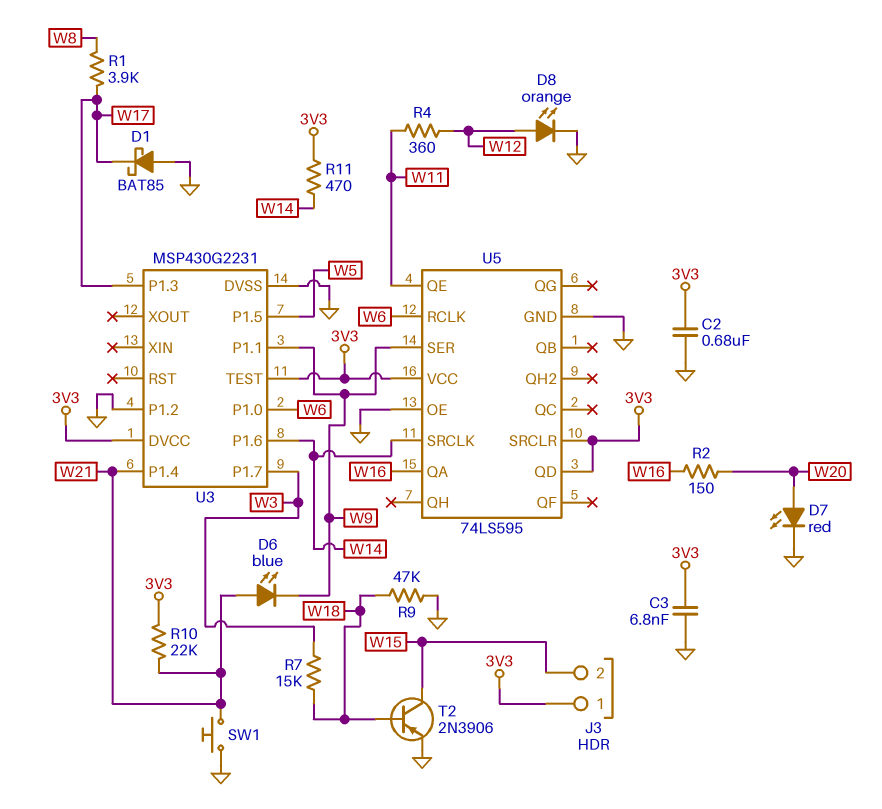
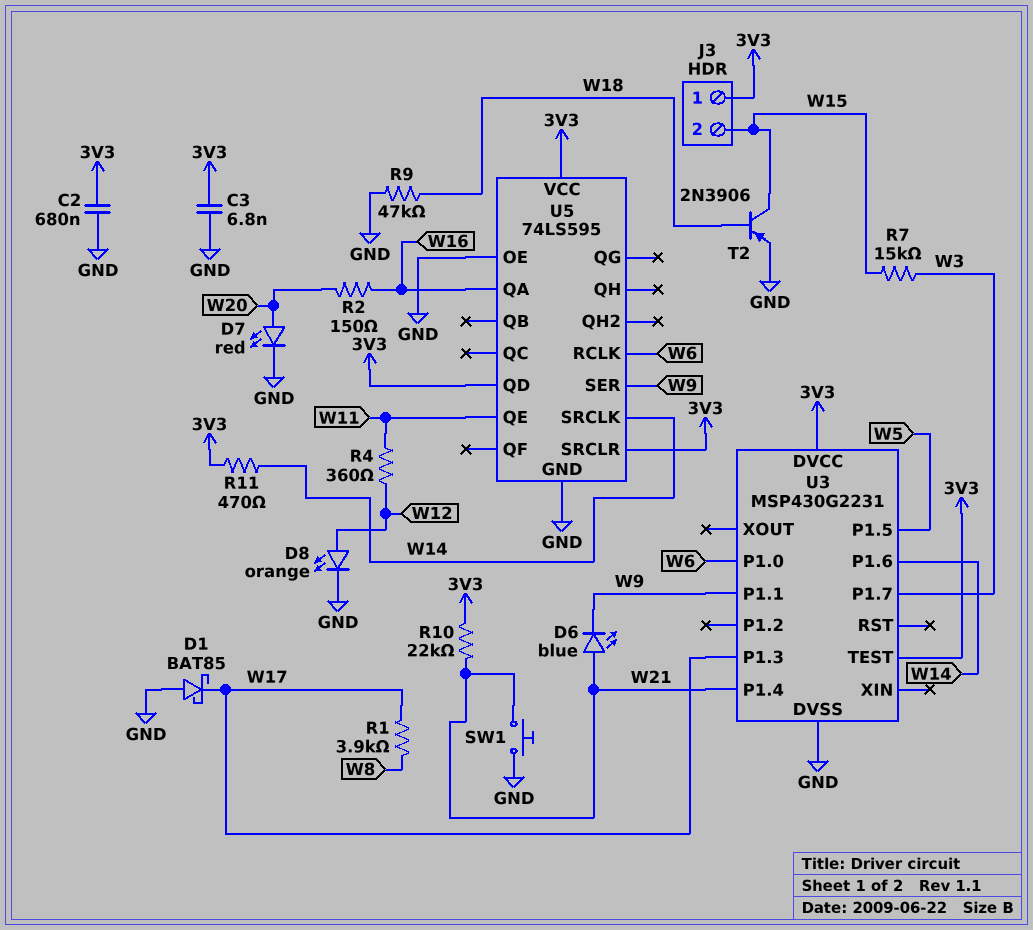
R7: 15k (W3, W18) -> 15k (W3, W15)
U3 pin P1.2: GND -> none

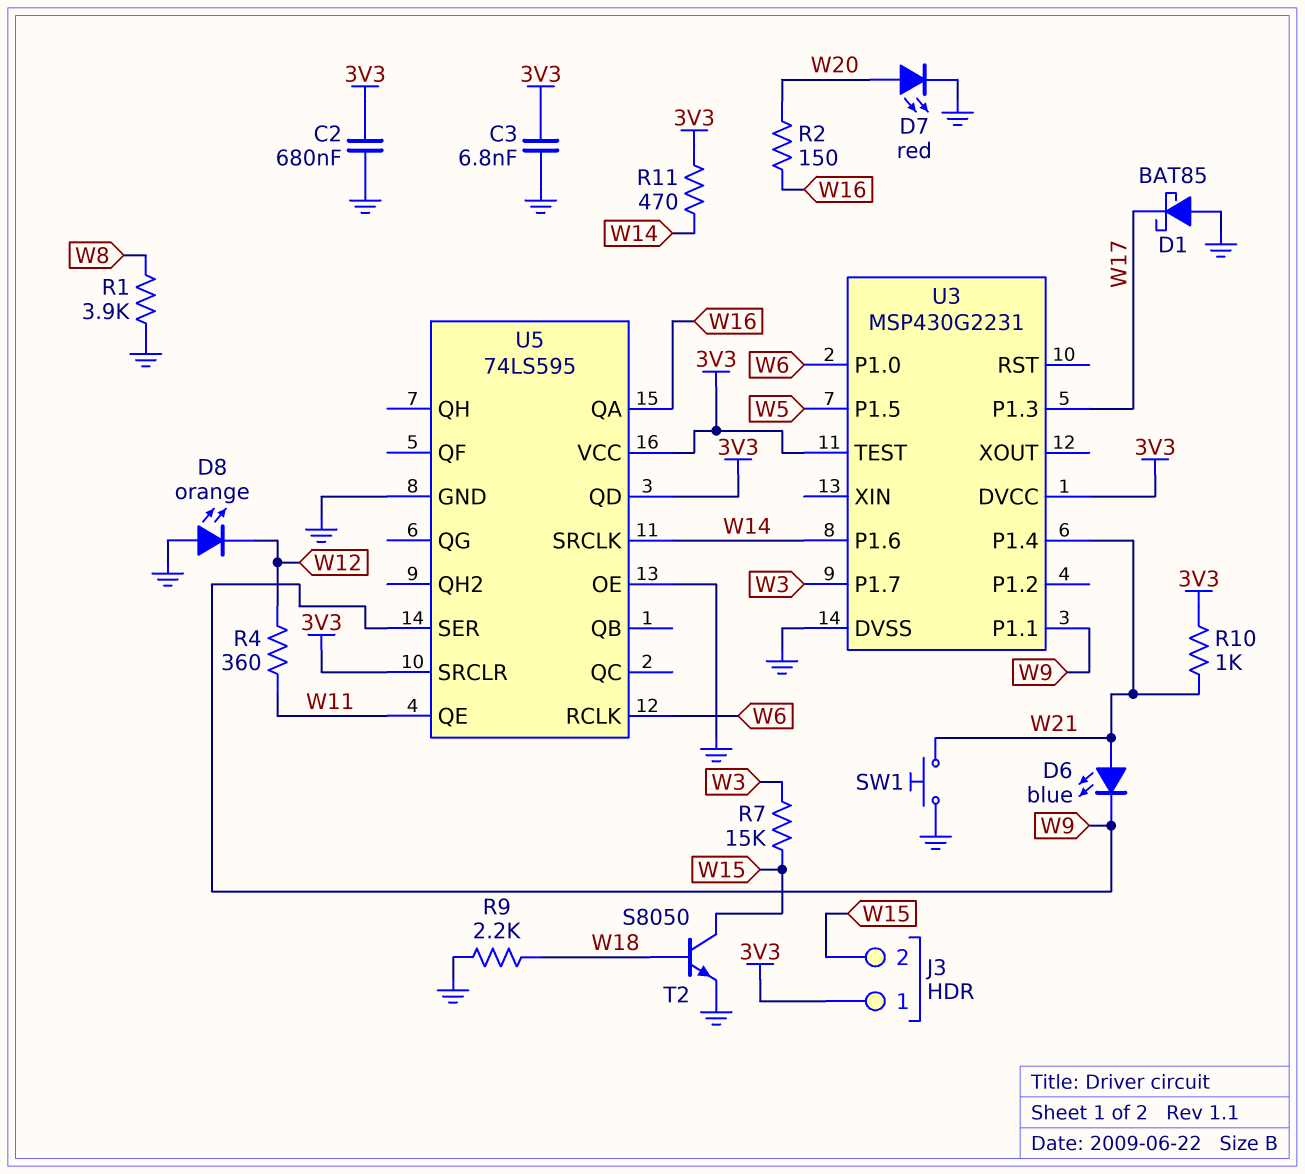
D8: LED orange (A W12, K GND) -> LED orange (A GND, K W12)
R1: 3.9k (W8, W17) -> 3.9k (GND, W8)
R9: 47k (GND, W18) -> 2.2k (GND, W18)
R10: 22k (3V3, W21) -> 1k (3V3, W21)
T2: PNP 2N3906 (B W18, C W15, E GND) -> NPN S8050 (B W18, C W15, E GND)

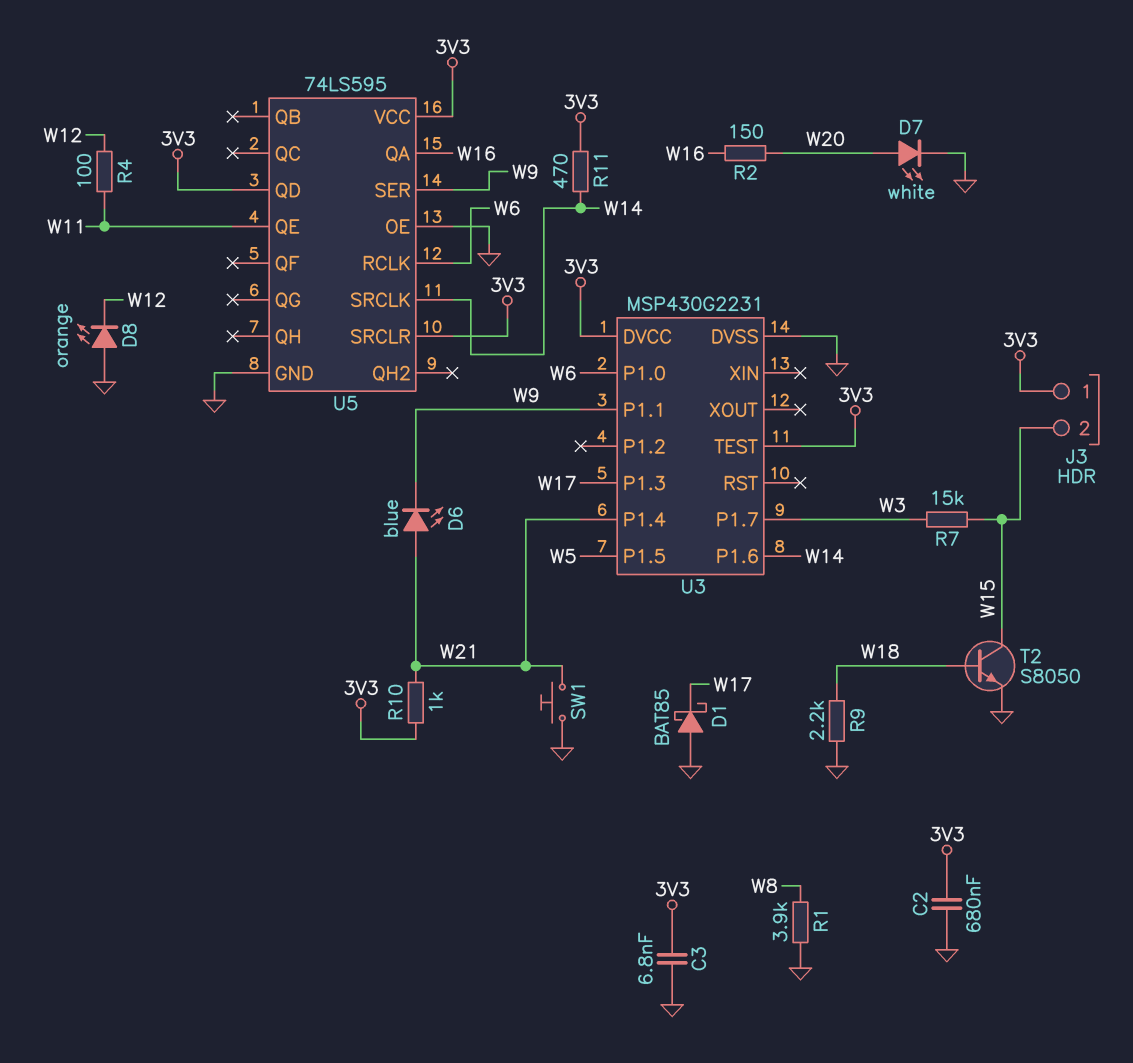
D7: LED red (A W20, K GND) -> LED white (A W20, K GND)
R4: 360 (W11, W12) -> 100 (W11, W12)

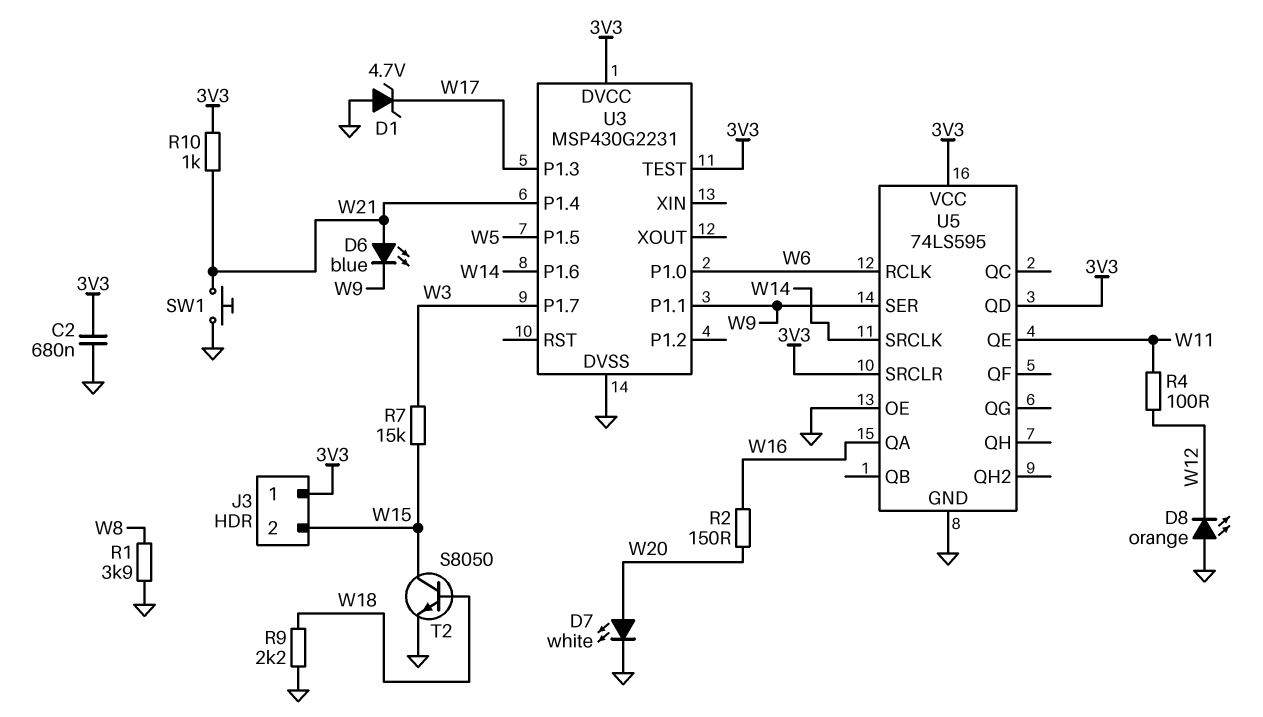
C3: 6.8nF (3V3, GND) -> none
D1: schottky BAT85 (A GND, K W17) -> zener 4.7V (A GND, K W17)
R11: 470 (3V3, W14) -> none

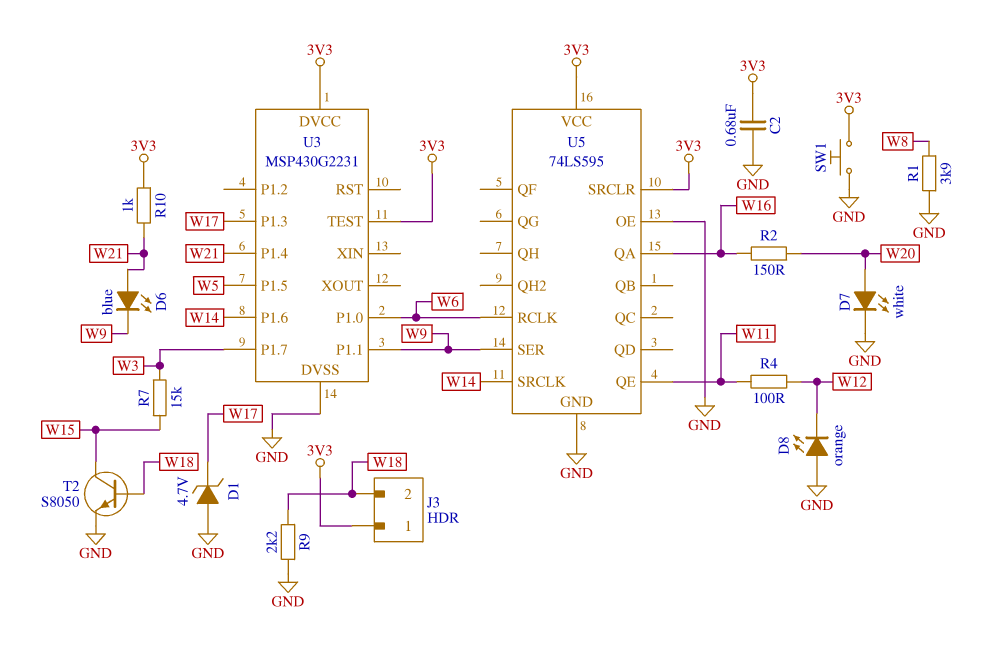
J3 pin 2: W15 -> W18
SW1: button (GND, W21) -> button (3V3, GND)
U5 pin QD: 3V3 -> none

